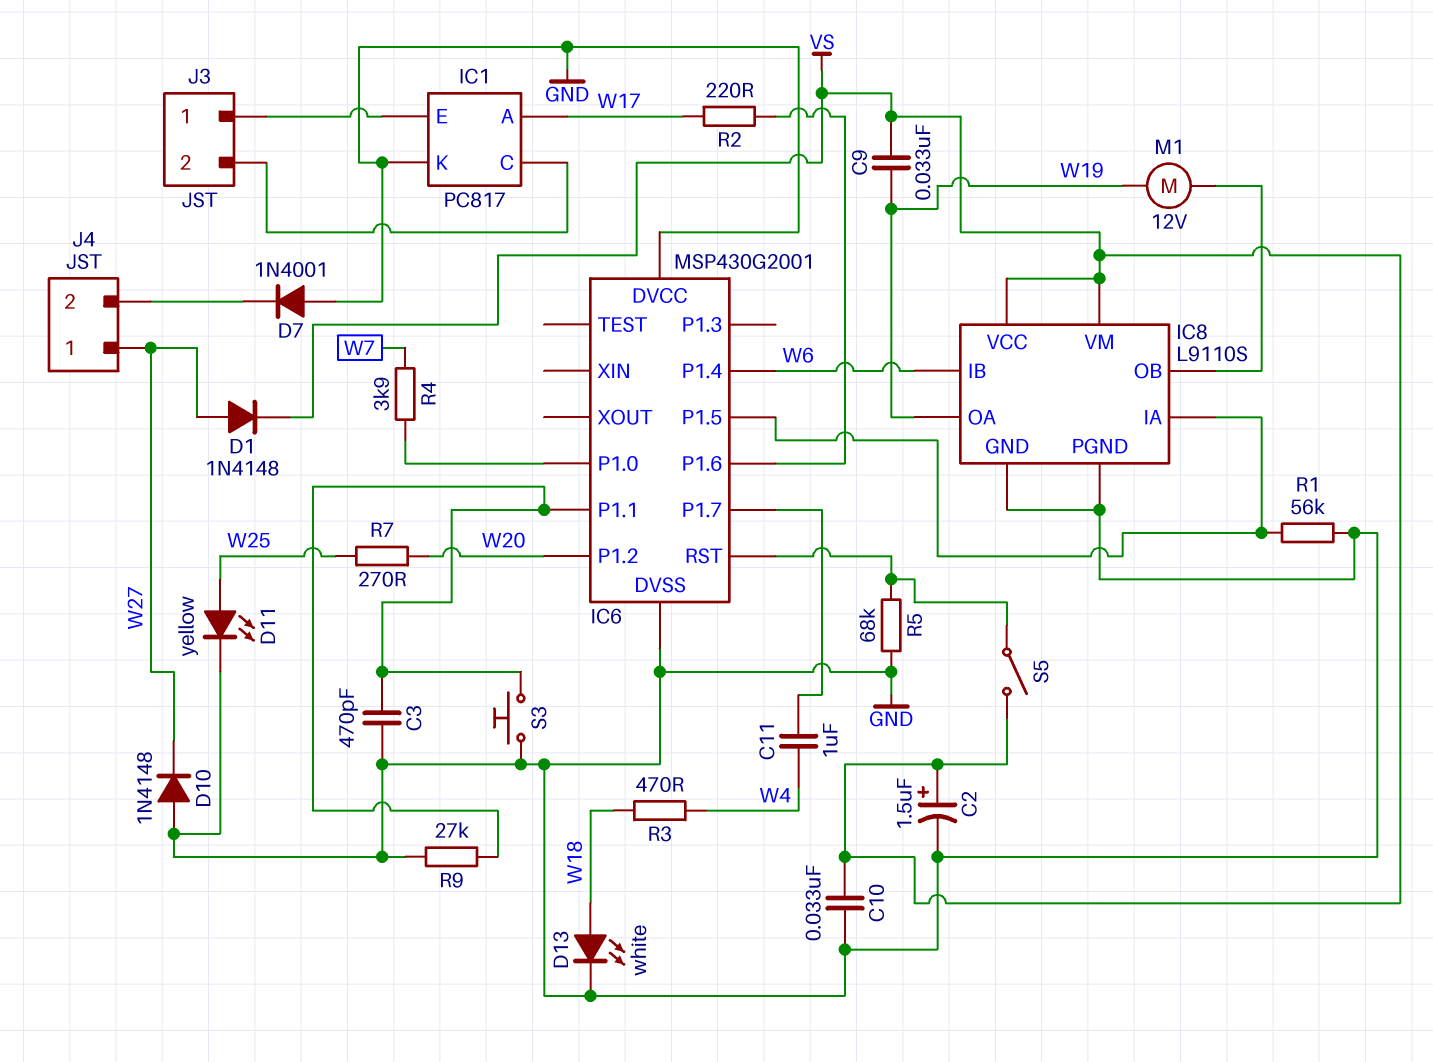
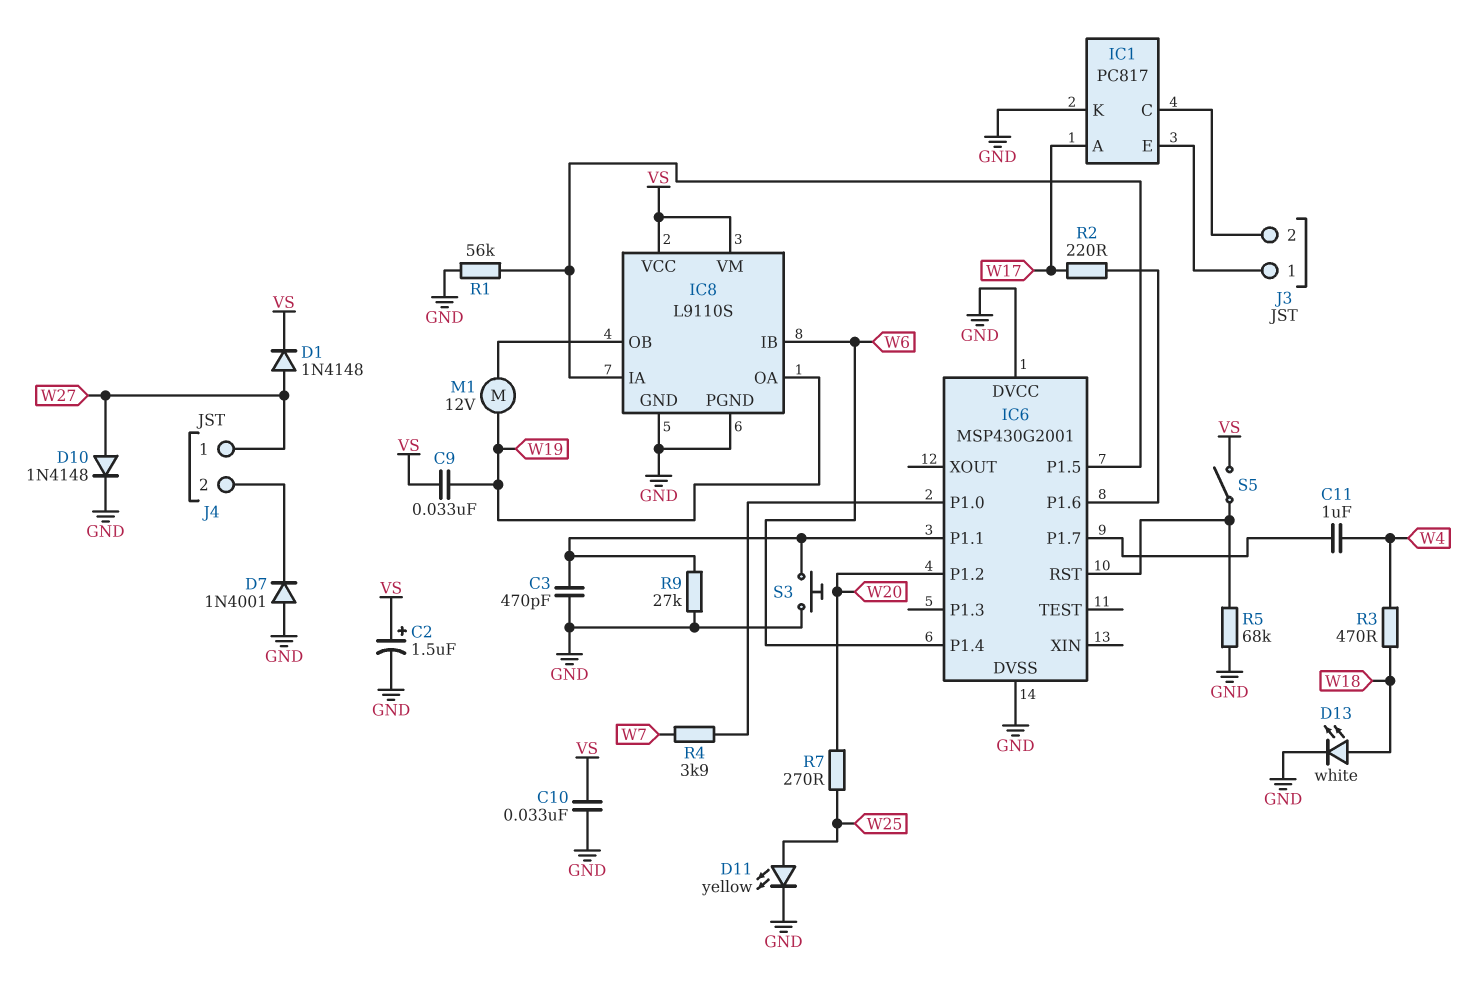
D10: diode 1N4148 (A GND, K W27) -> diode 1N4148 (A W27, K GND)

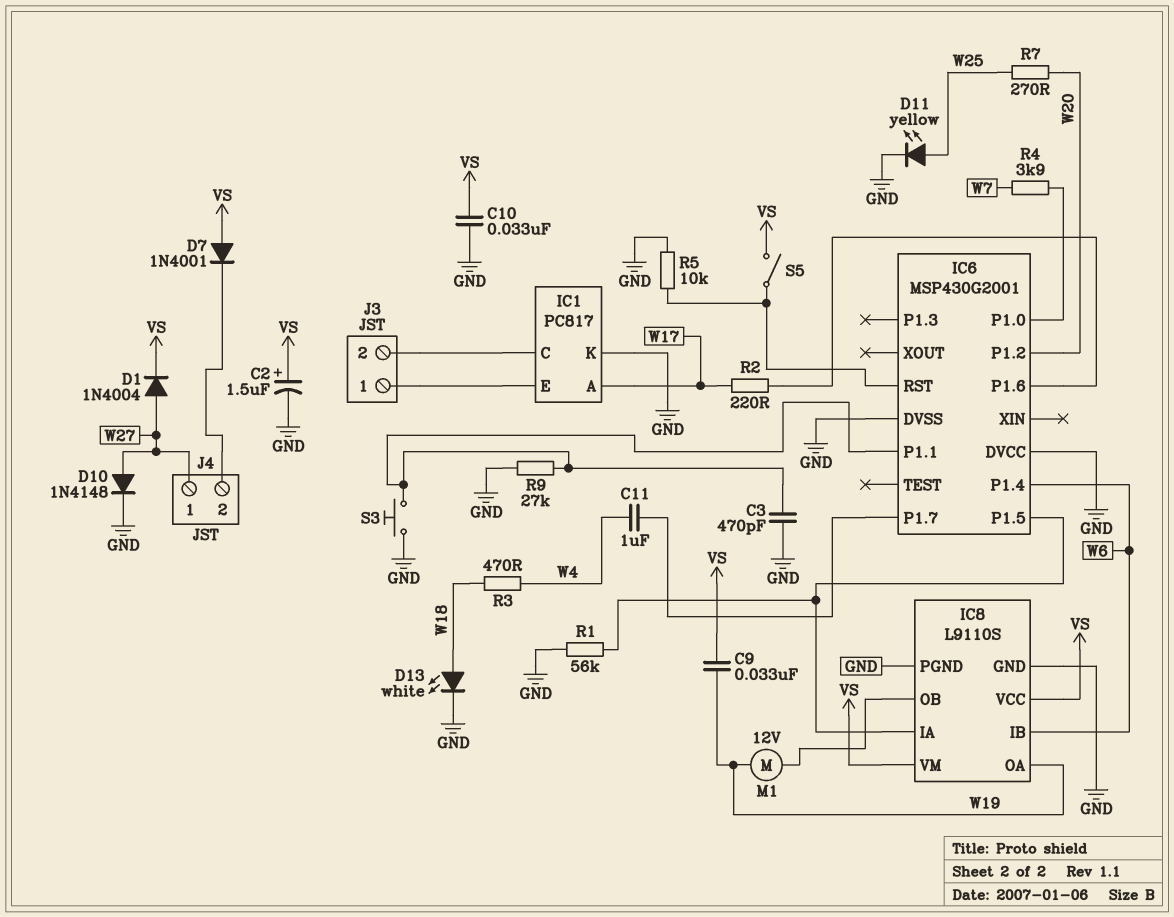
D1: diode 1N4148 (A W27, K VS) -> diode 1N4004 (A W27, K VS)
D7: diode 1N4001 (A GND, K J4/2) -> diode 1N4001 (A VS, K J4/2)
R5: 68k (GND, IC6/RST) -> 10k (GND, IC6/RST)

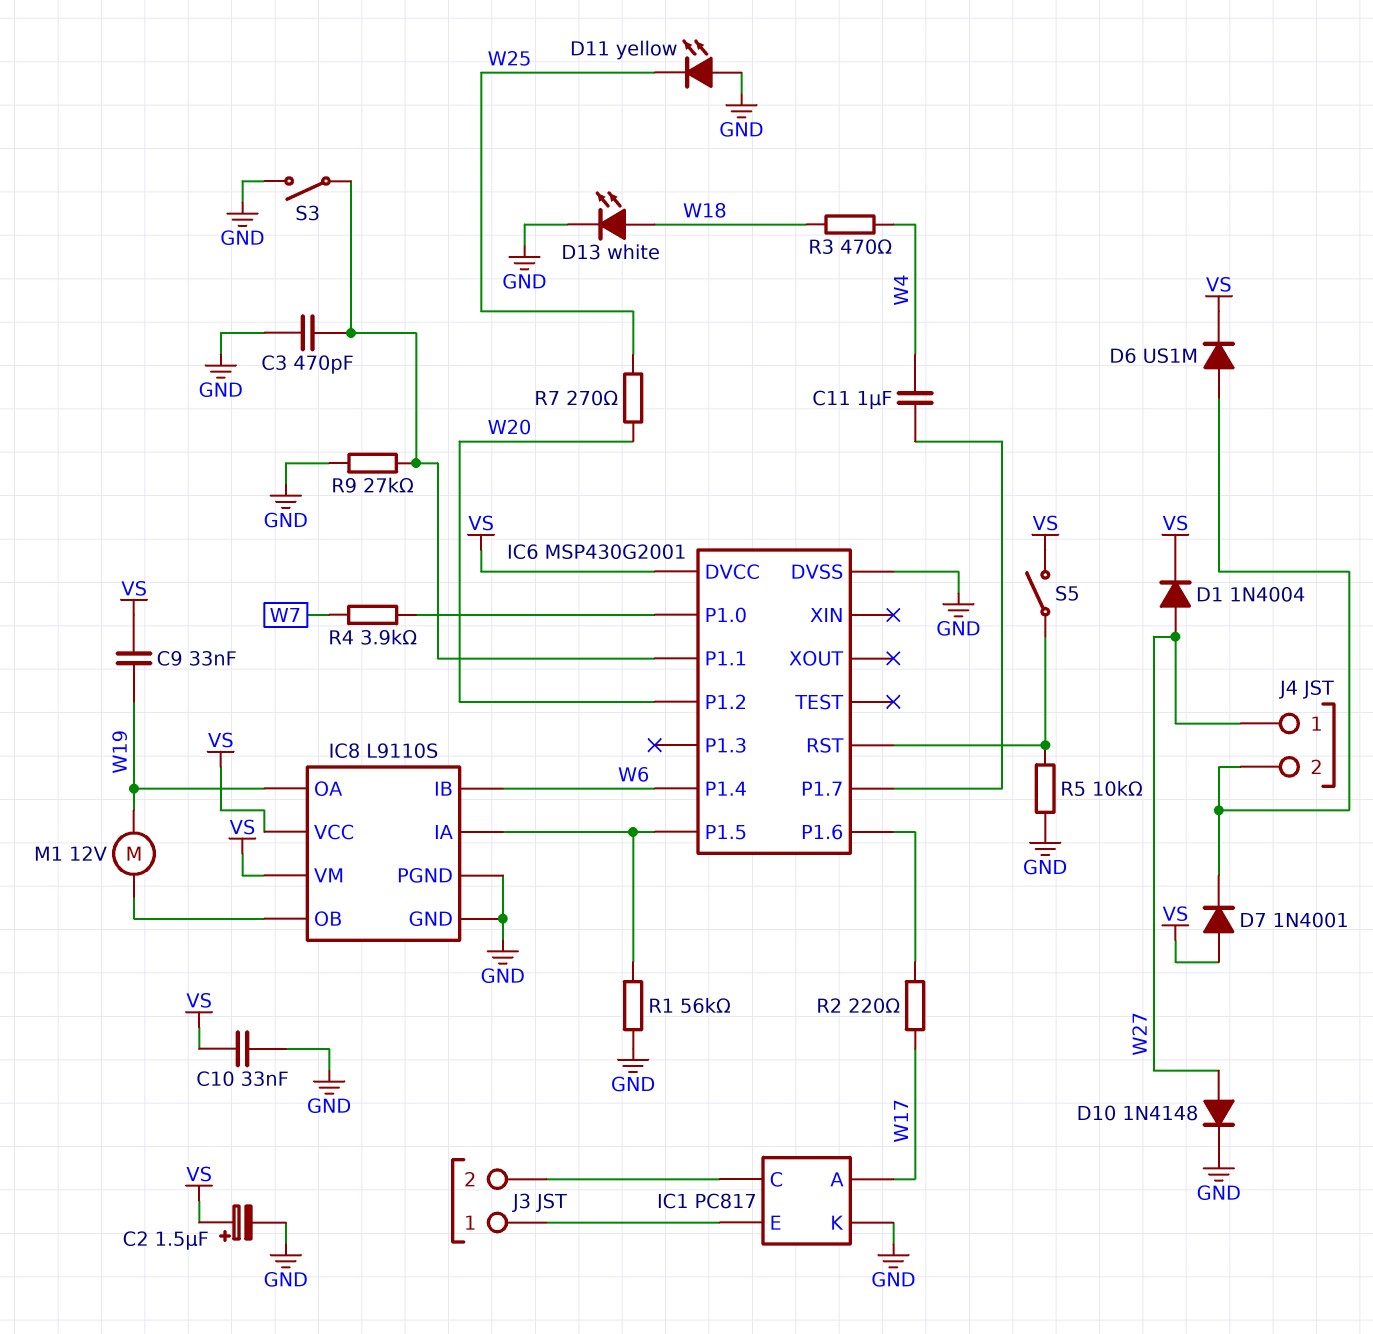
D6: none -> diode US1M (A J4/2, K VS)
D11: LED yellow (A W25, K GND) -> LED yellow (A GND, K W25)
IC6 pin DVCC: GND -> VS
S3: button (GND, IC6/P1.1) -> switch (GND, IC6/P1.1)

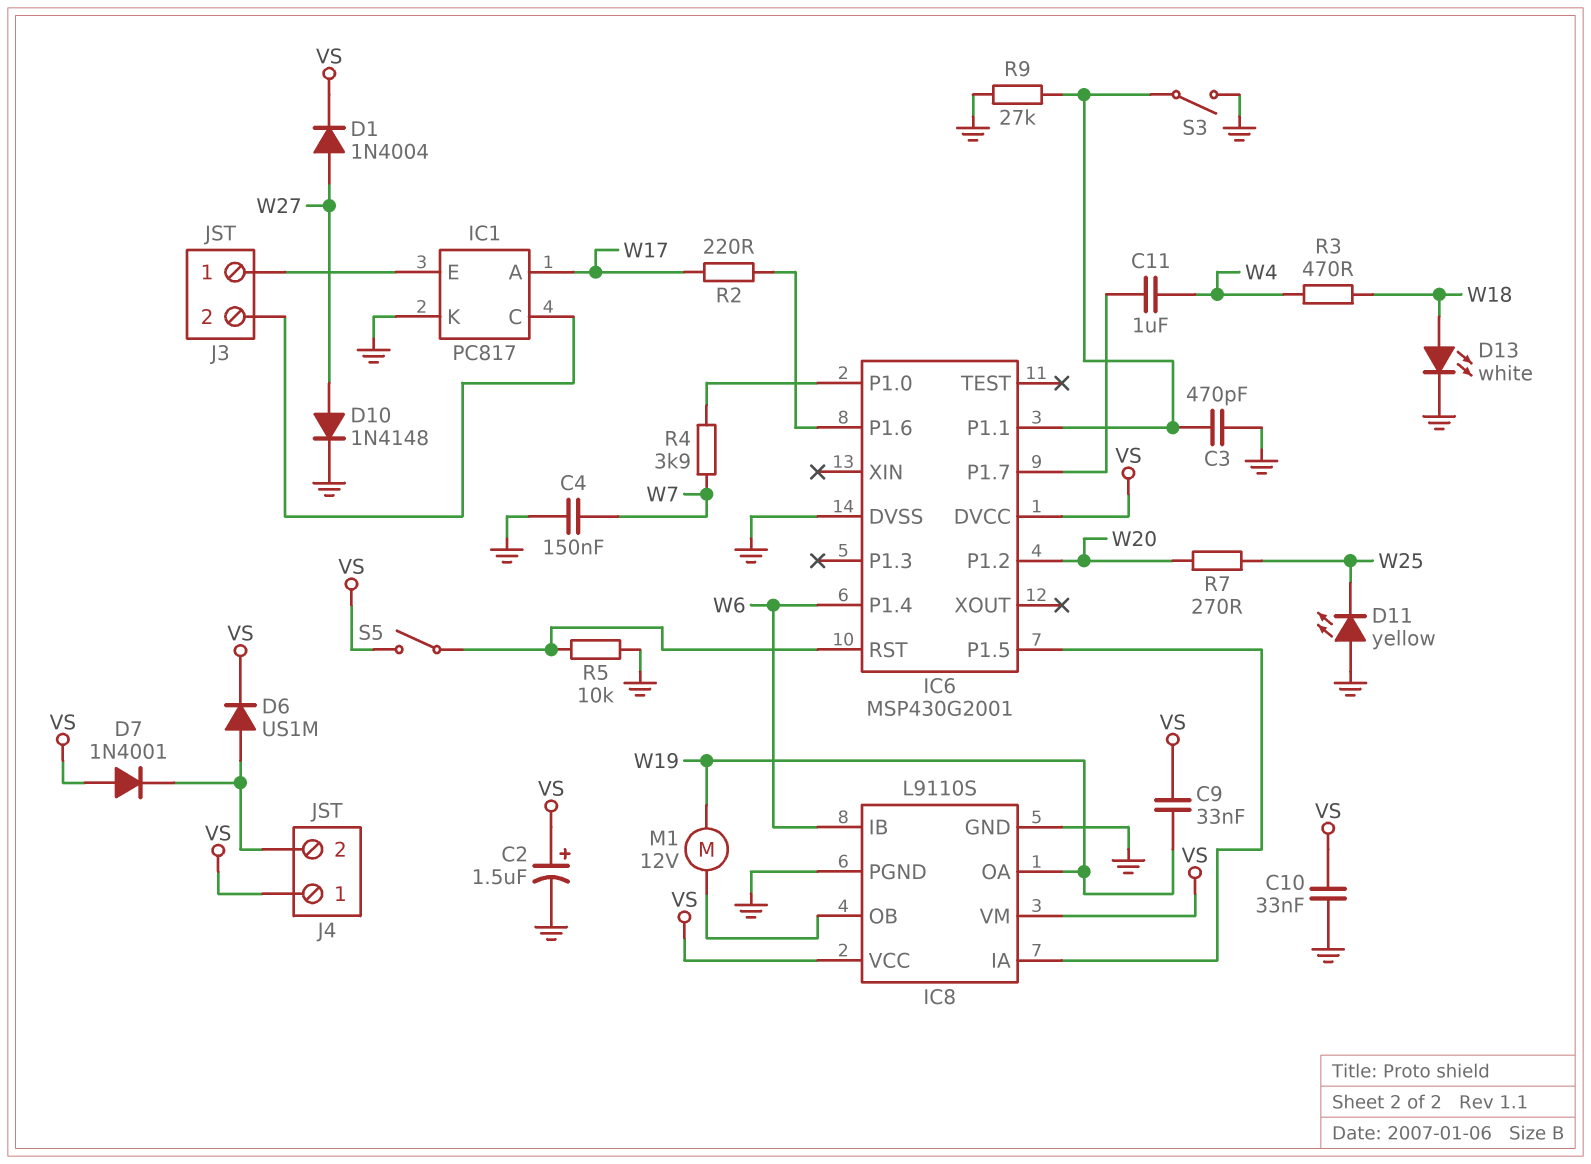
C4: none -> 150nF (GND, W7)
J4 pin 1: W27 -> VS
R1: 56k (GND, IC6/P1.5) -> none

